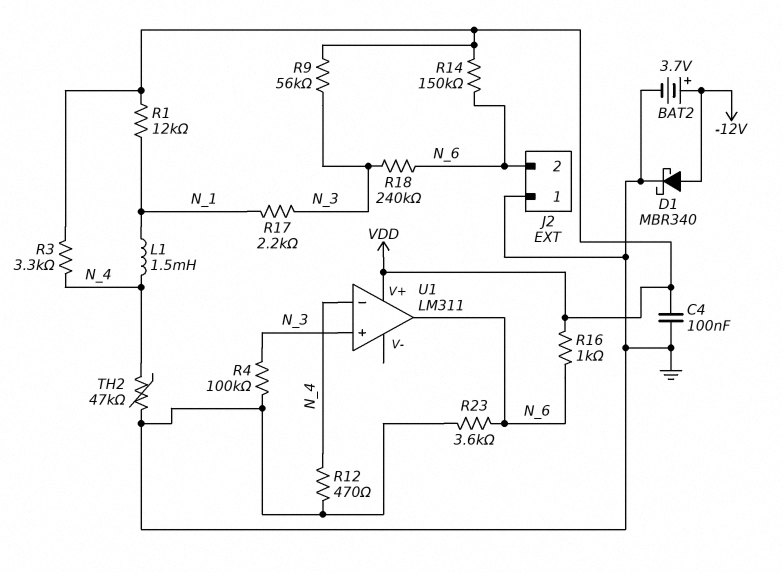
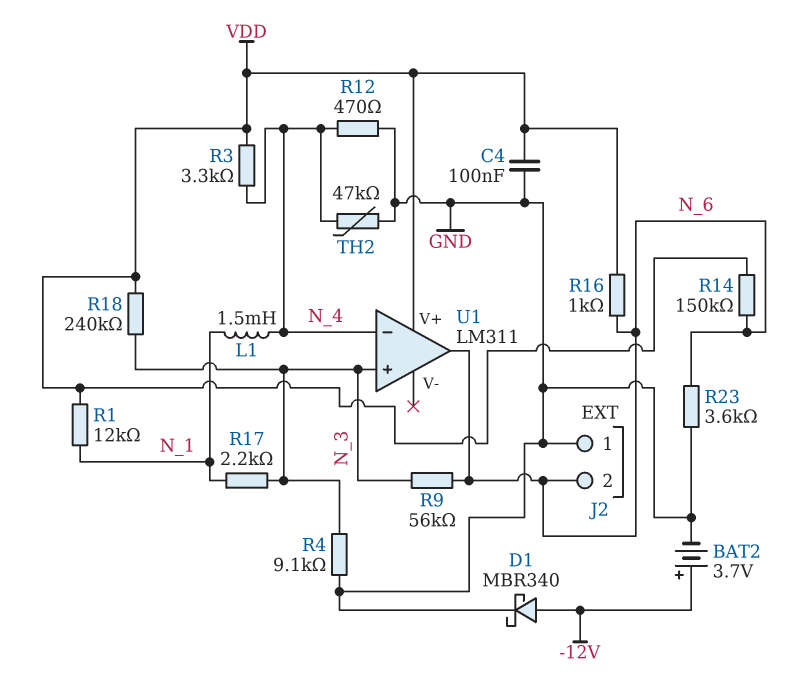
R4: 100k (GND, N_3) -> 9.1k (GND, N_3)
R9: 56k (N_3, VDD) -> 56k (N_3, N_6)
R18: 240k (N_3, N_6) -> 240k (N_3, VDD)

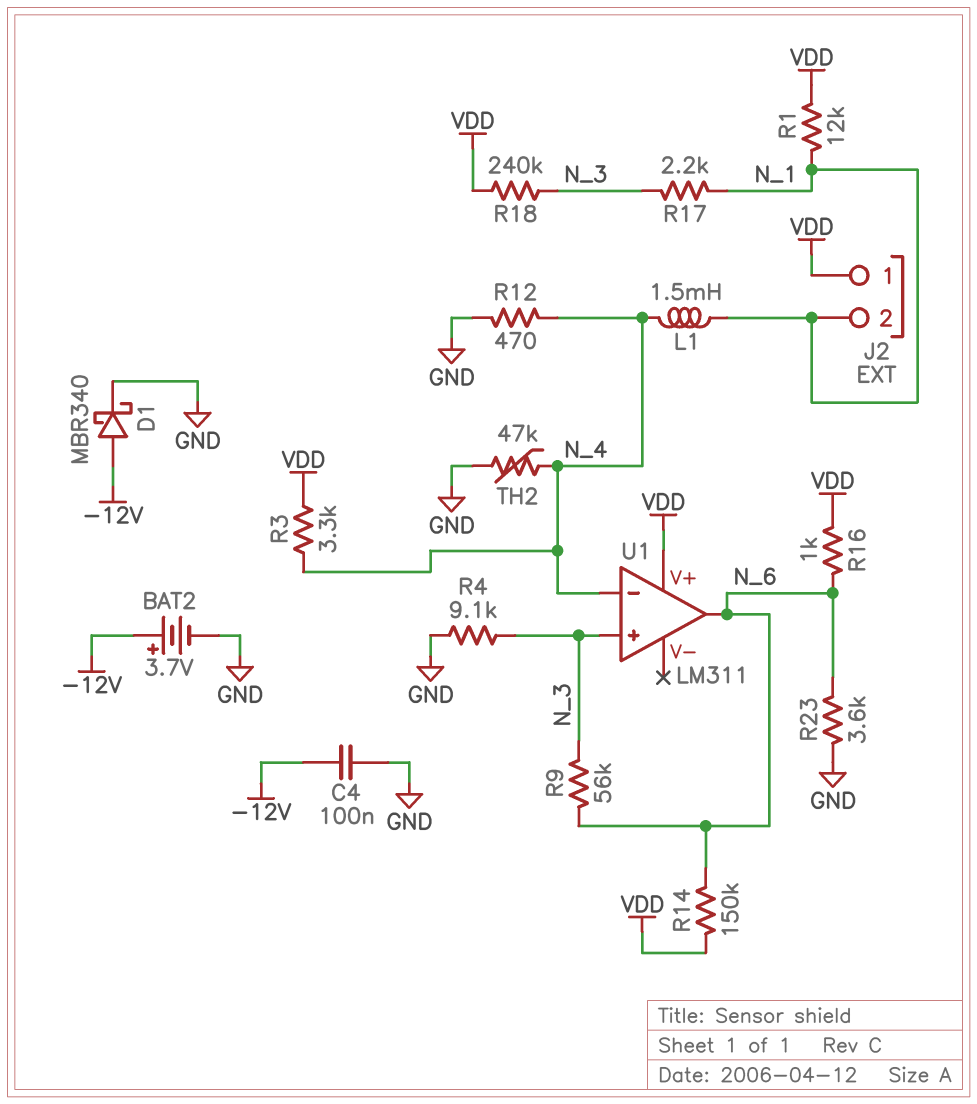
C4: 100nF (GND, VDD) -> 100nF (-12V, GND)
J2 pin 1: GND -> VDD
J2 pin 2: N_6 -> N_1

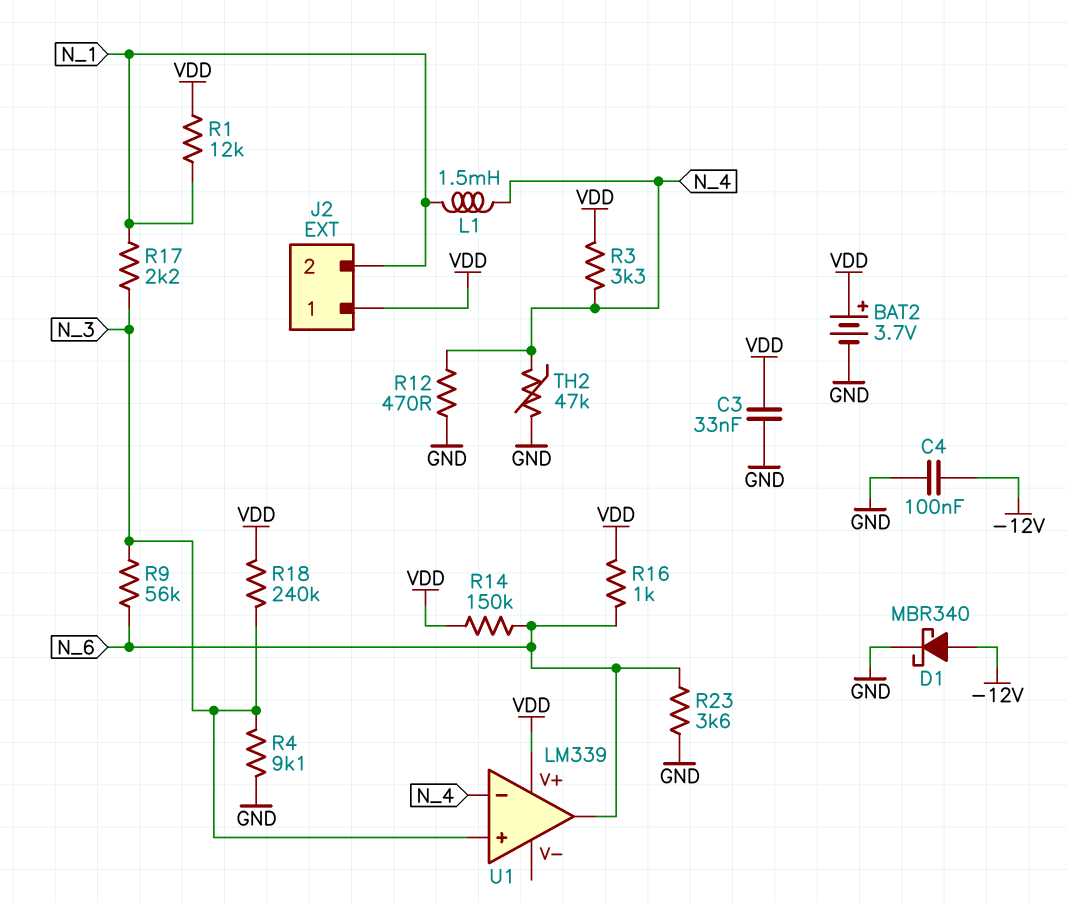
BAT2: 3.7V (plus -12V, minus GND) -> 3.7V (plus VDD, minus GND)
C3: none -> 33nF (GND, VDD)
U1: LM311 -> LM339

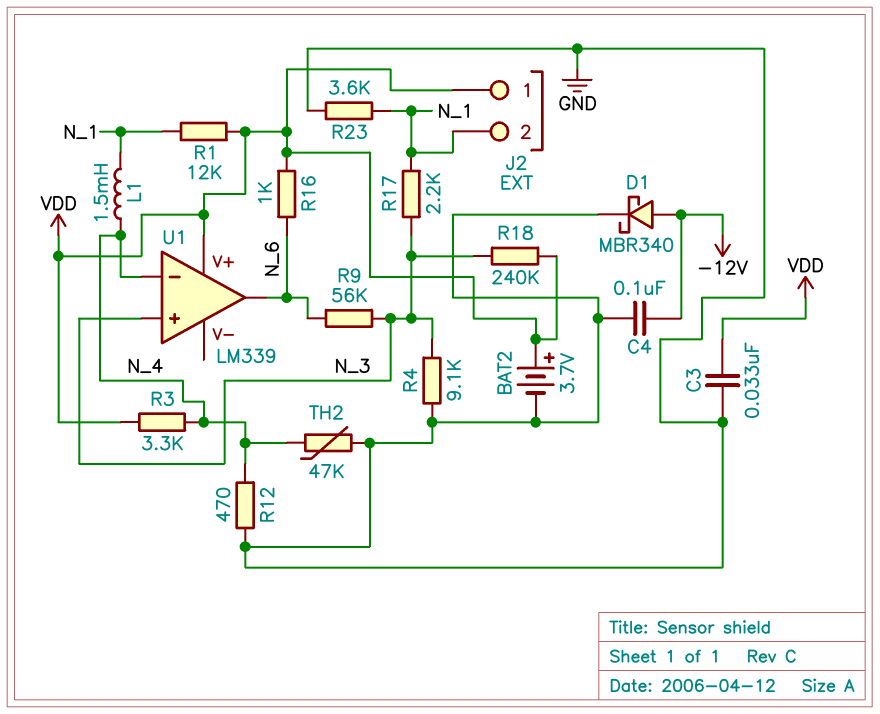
R14: 150k (N_6, VDD) -> none
R23: 3.6k (GND, N_6) -> 3.6k (GND, N_1)

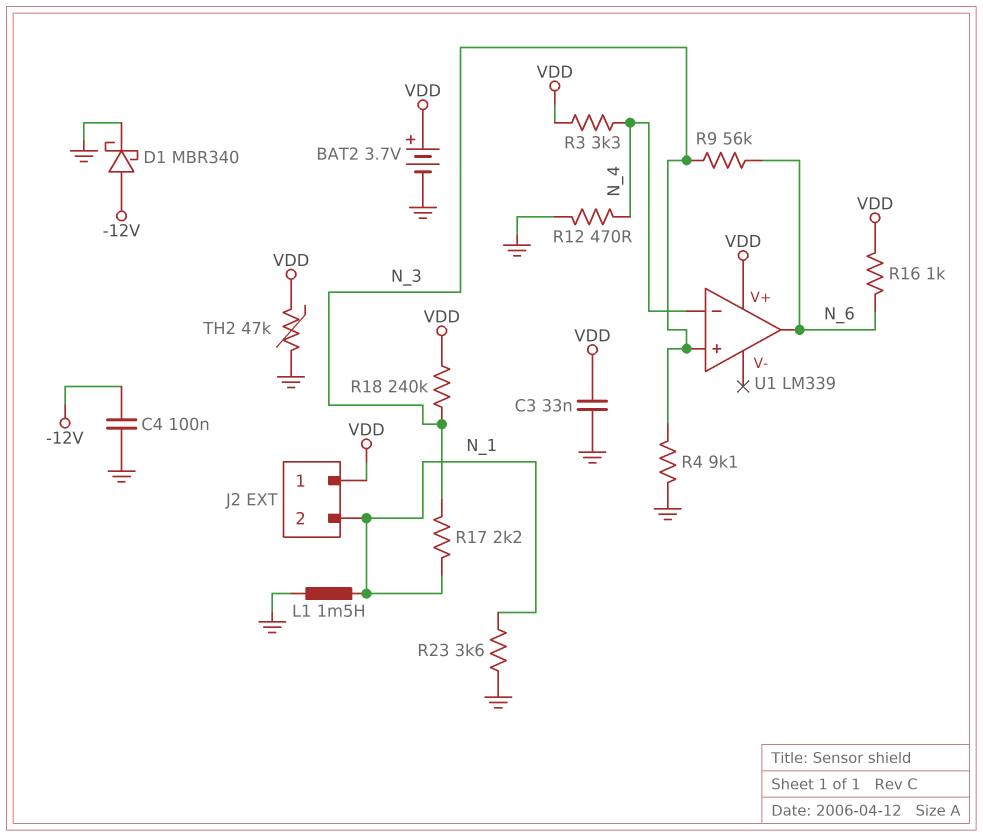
L1: 1.5mH (N_1, N_4) -> 1.5mH (GND, N_1)
R1: 12k (N_1, VDD) -> none
TH2: 47k (GND, N_4) -> 47k (GND, VDD)

